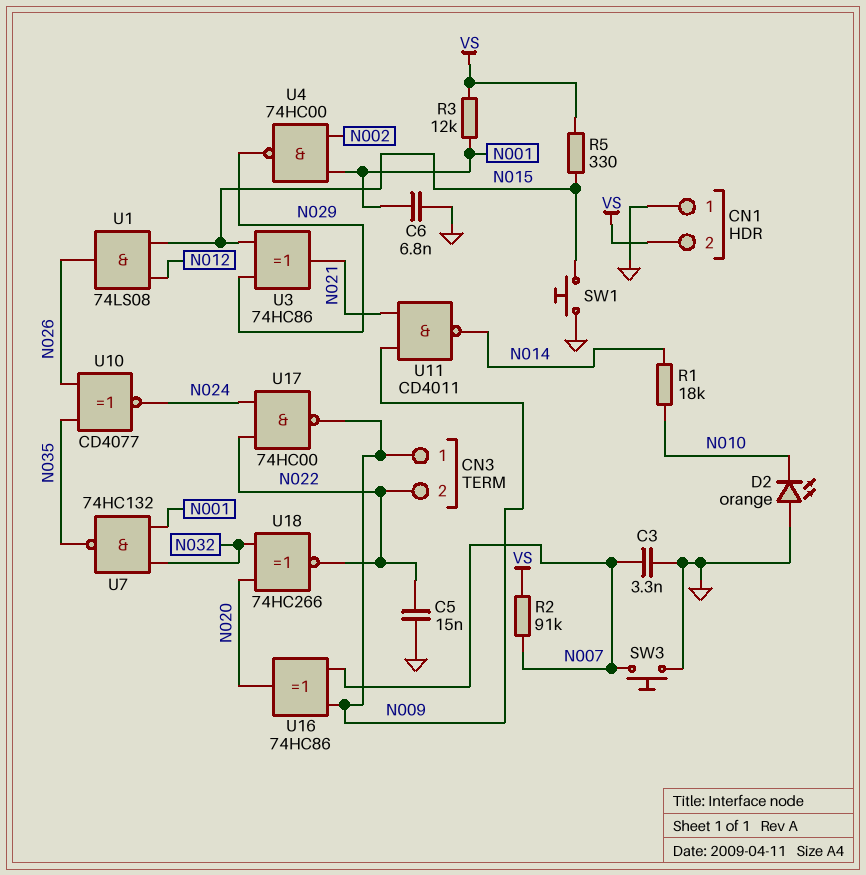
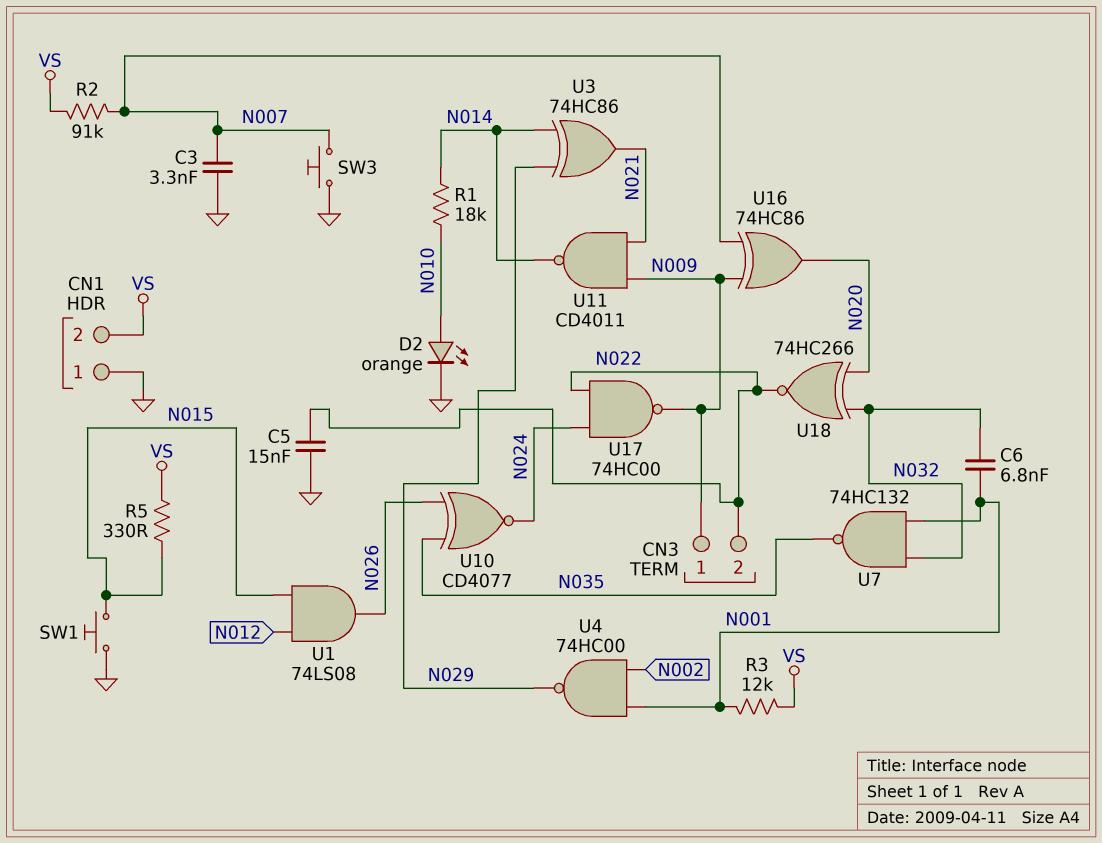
C6: 6.8nF (GND, N001) -> 6.8nF (N001, N032)
D2: LED orange (A GND, K N010) -> LED orange (A N010, K GND)
U3: XOR 74HC86 (in N015, in N029, out N021) -> XOR 74HC86 (in N014, in N029, out N021)

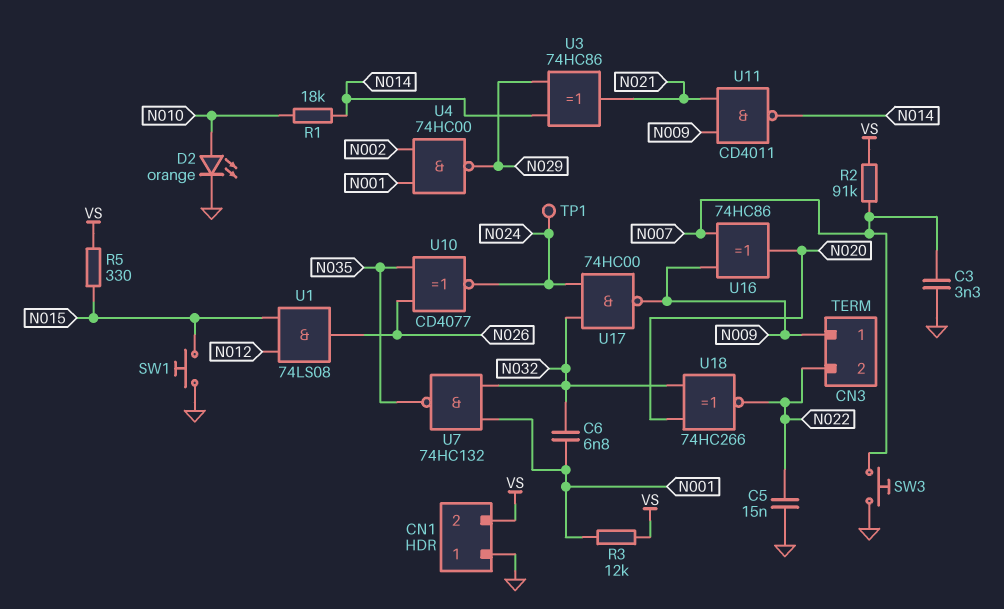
TP1: none -> test point (N024)
U17: NAND 74HC00 (in N022, in N024, out N009) -> NAND 74HC00 (in N024, in N032, out N009)

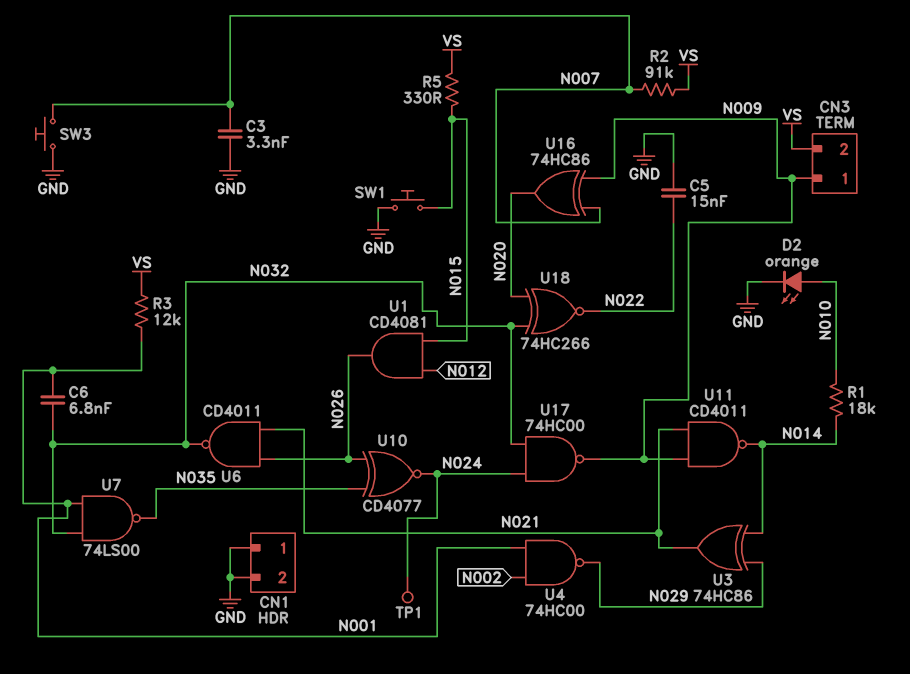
CN1 pin 2: VS -> GND
CN3 pin 2: N022 -> VS
U1: AND 74LS08 (in N012, in N015, out N026) -> AND CD4081 (in N012, in N015, out N026)
U6: none -> NAND CD4011 (in N021, in N026, out N032)
U7: NAND 74HC132 (in N001, in N032, out N035) -> NAND 74LS00 (in N001, in N032, out N035)

